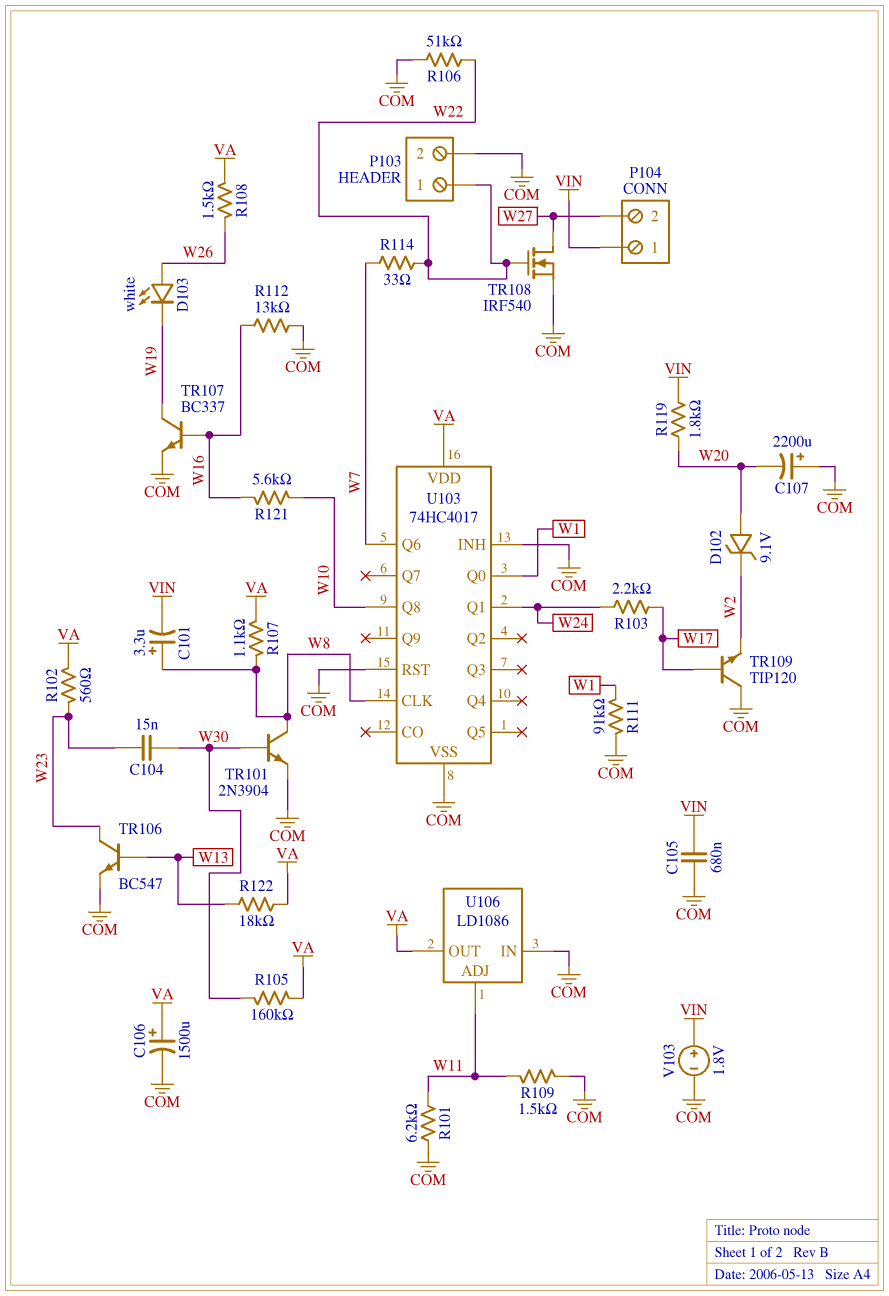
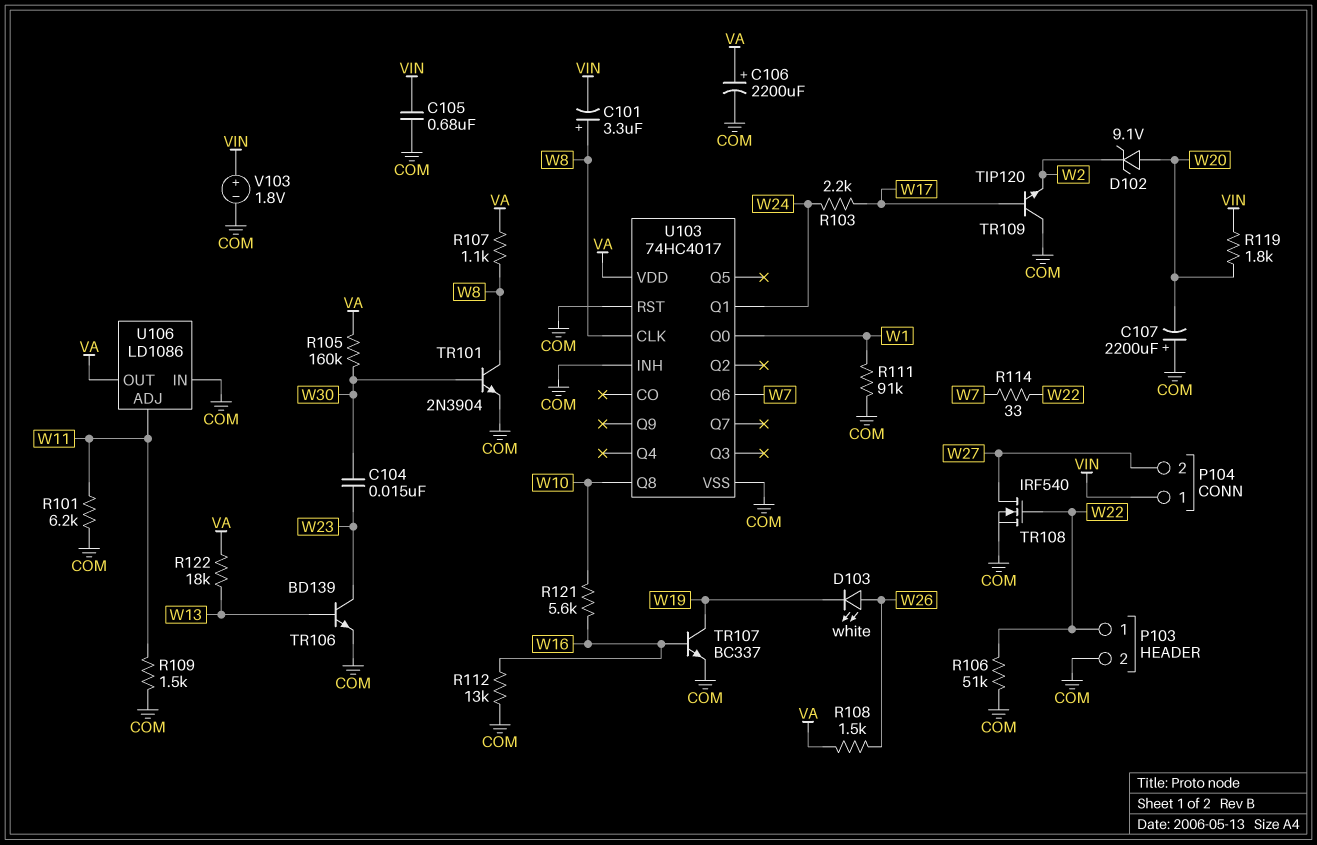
C106: 1500uF (plus VA, minus COM) -> 2200uF (plus VA, minus COM)
R102: 560 (VA, W23) -> none
TR106: NPN BC547 (B W13, C W23, E COM) -> NPN BD139 (B W13, C W23, E COM)

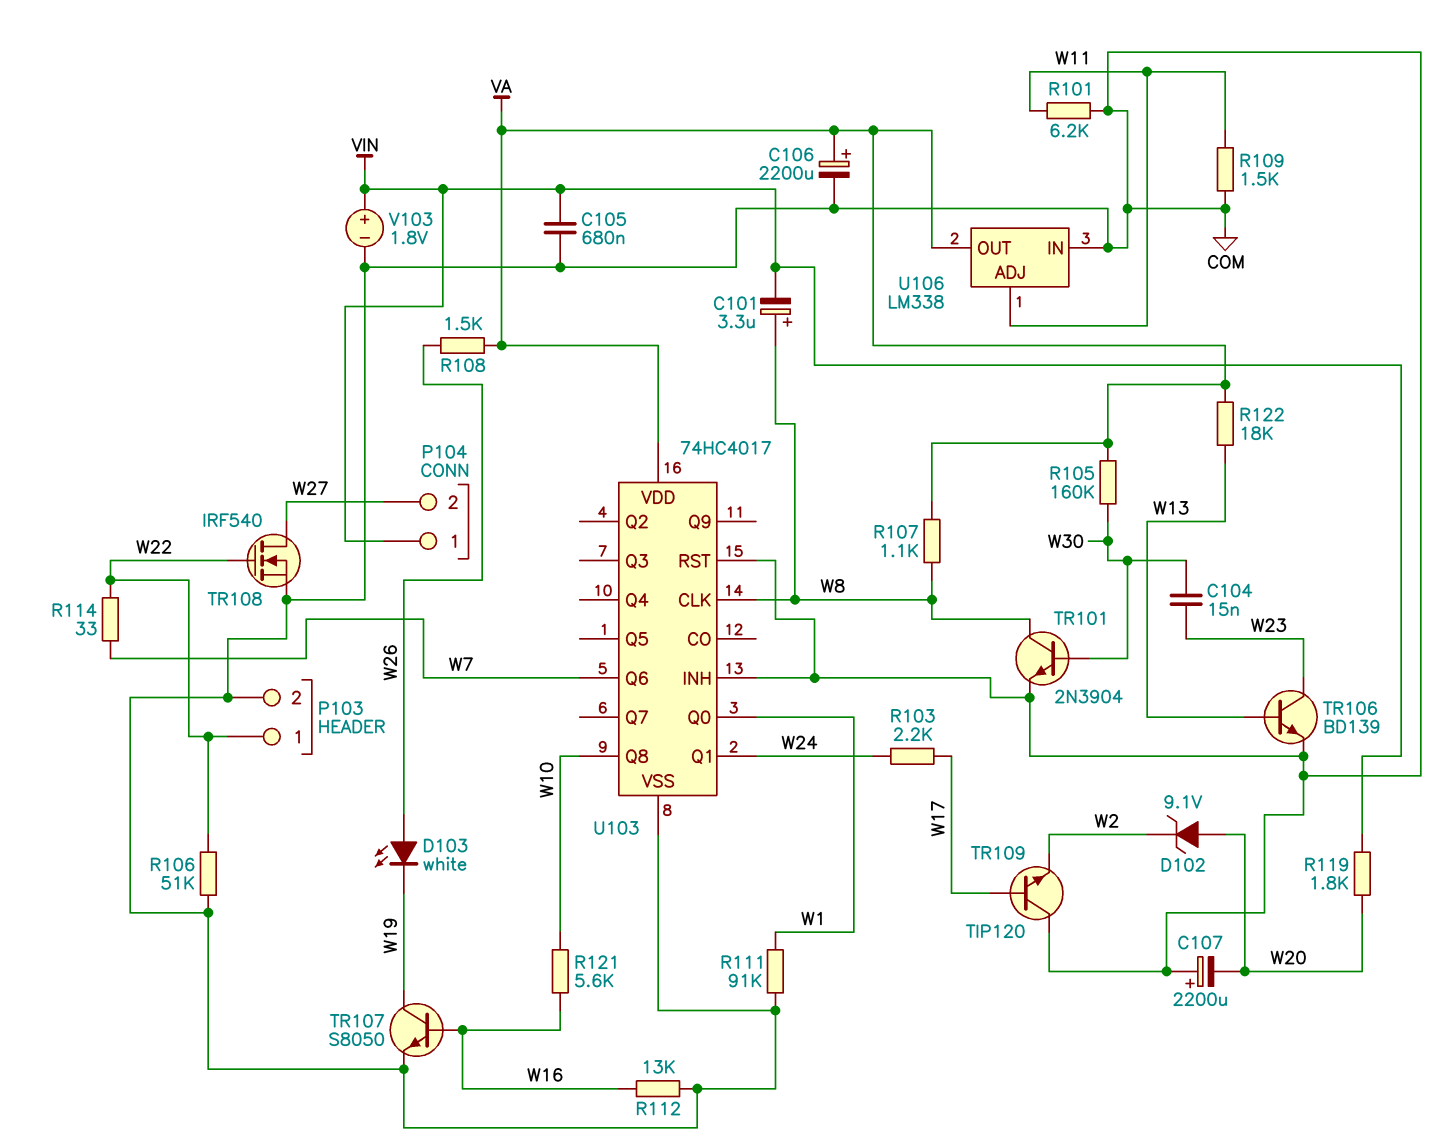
TR107: NPN BC337 (B W16, C W19, E COM) -> NPN S8050 (B W16, C W19, E COM)
U106: LD1086 -> LM338

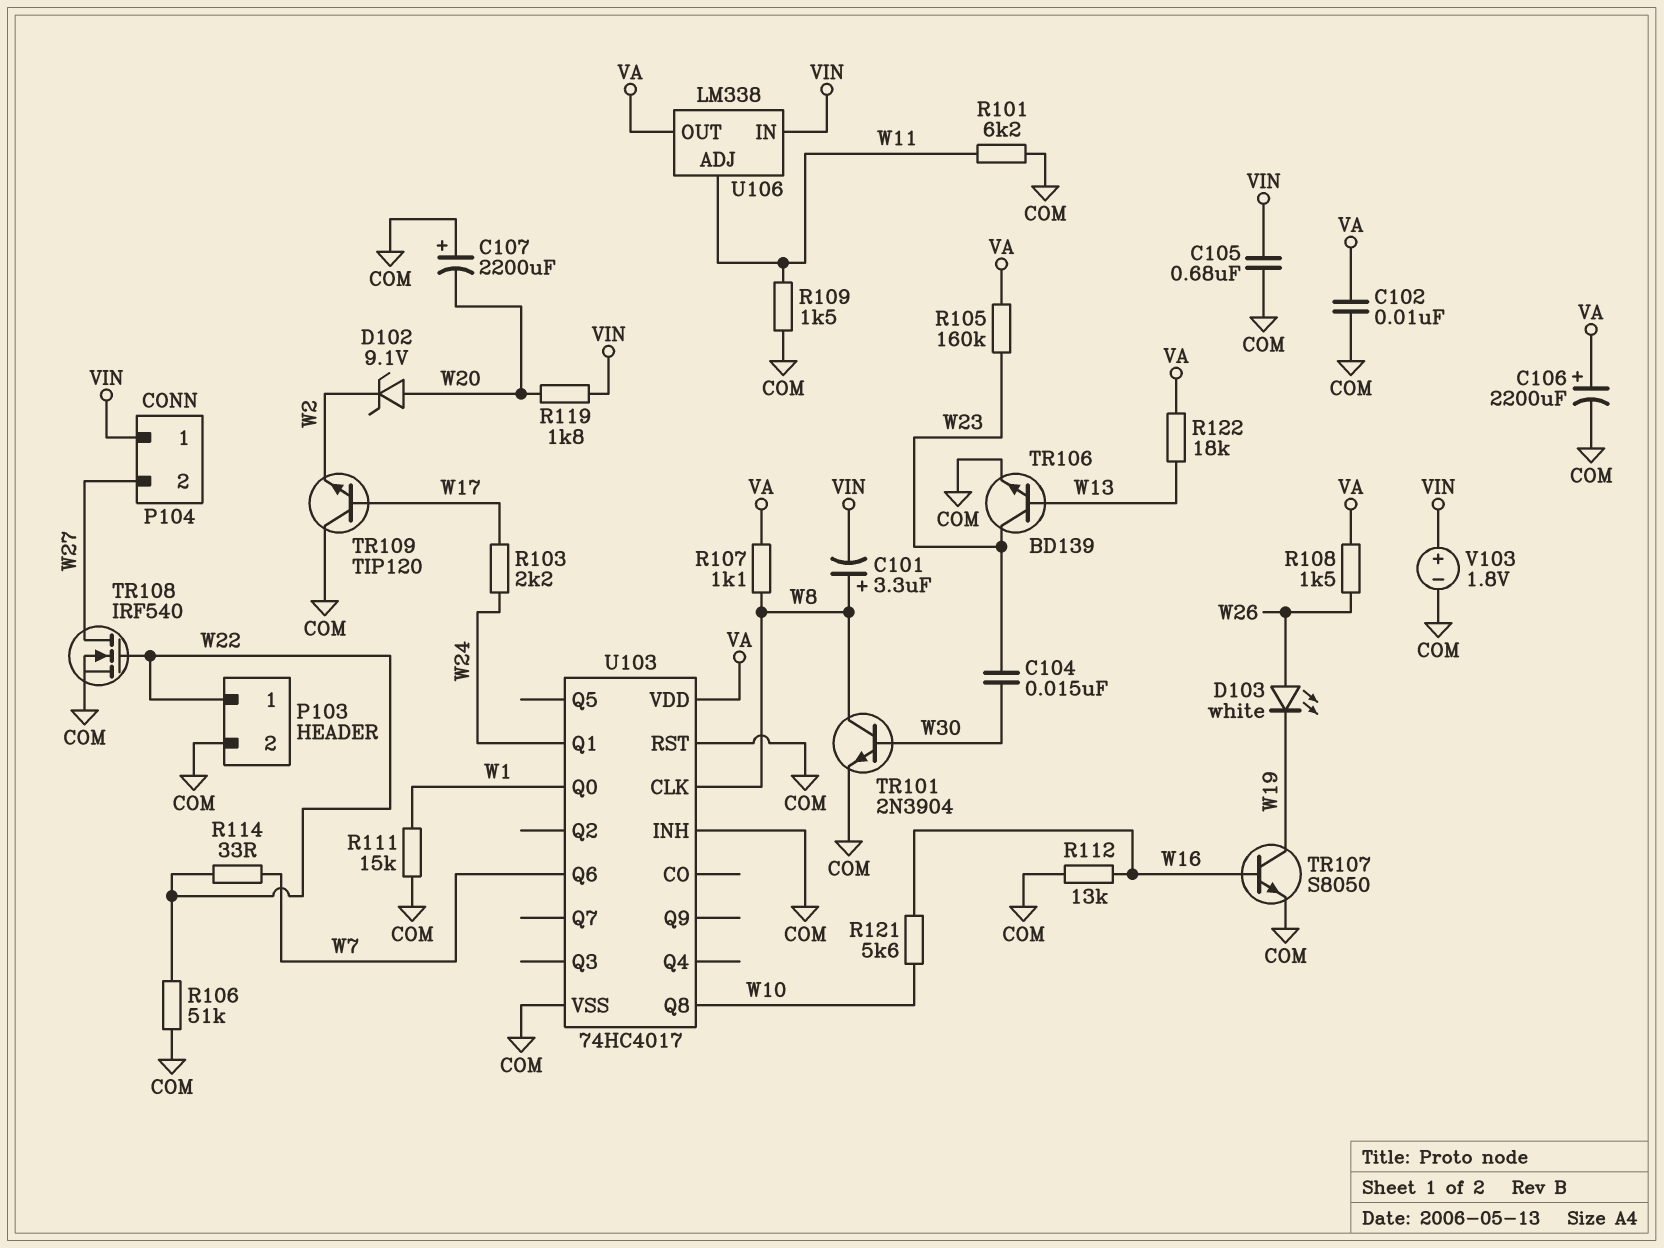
C102: none -> 10nF (COM, VA)
R105: 160k (VA, W30) -> 160k (VA, W23)
R111: 91k (COM, W1) -> 15k (COM, W1)
U106 pin IN: COM -> VIN

